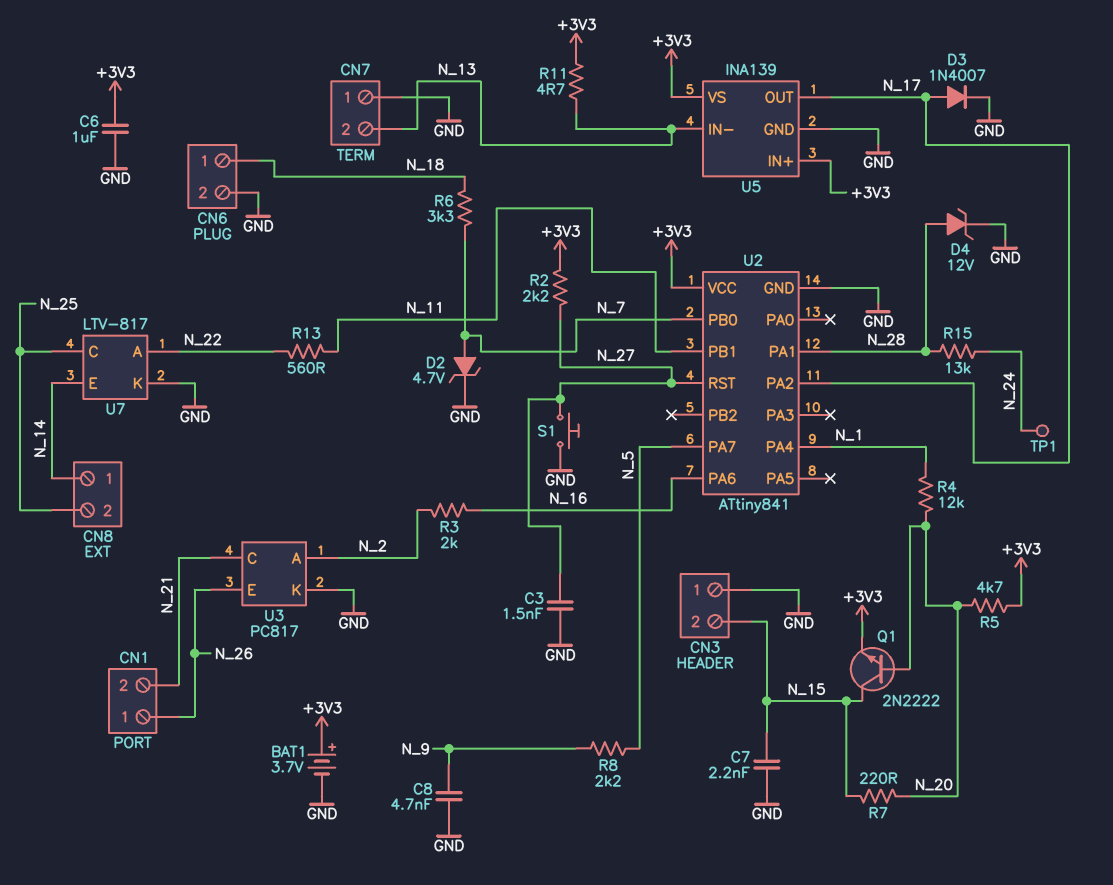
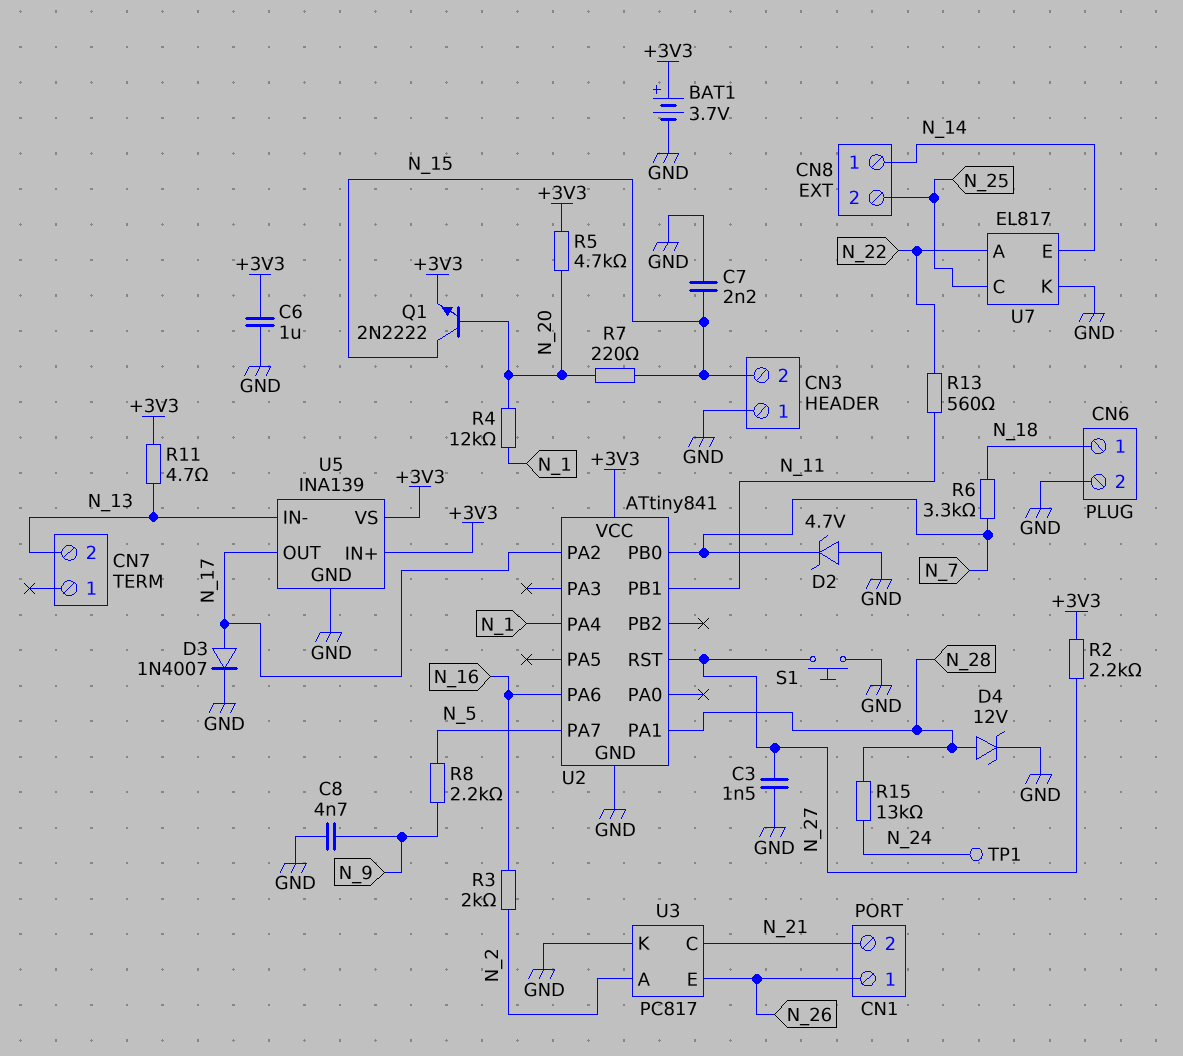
CN7 pin 1: GND -> none
D2: zener 4.7V (A N_7, K GND) -> zener 4.7V (A GND, K N_7)
U7: LTV-817 -> EL817

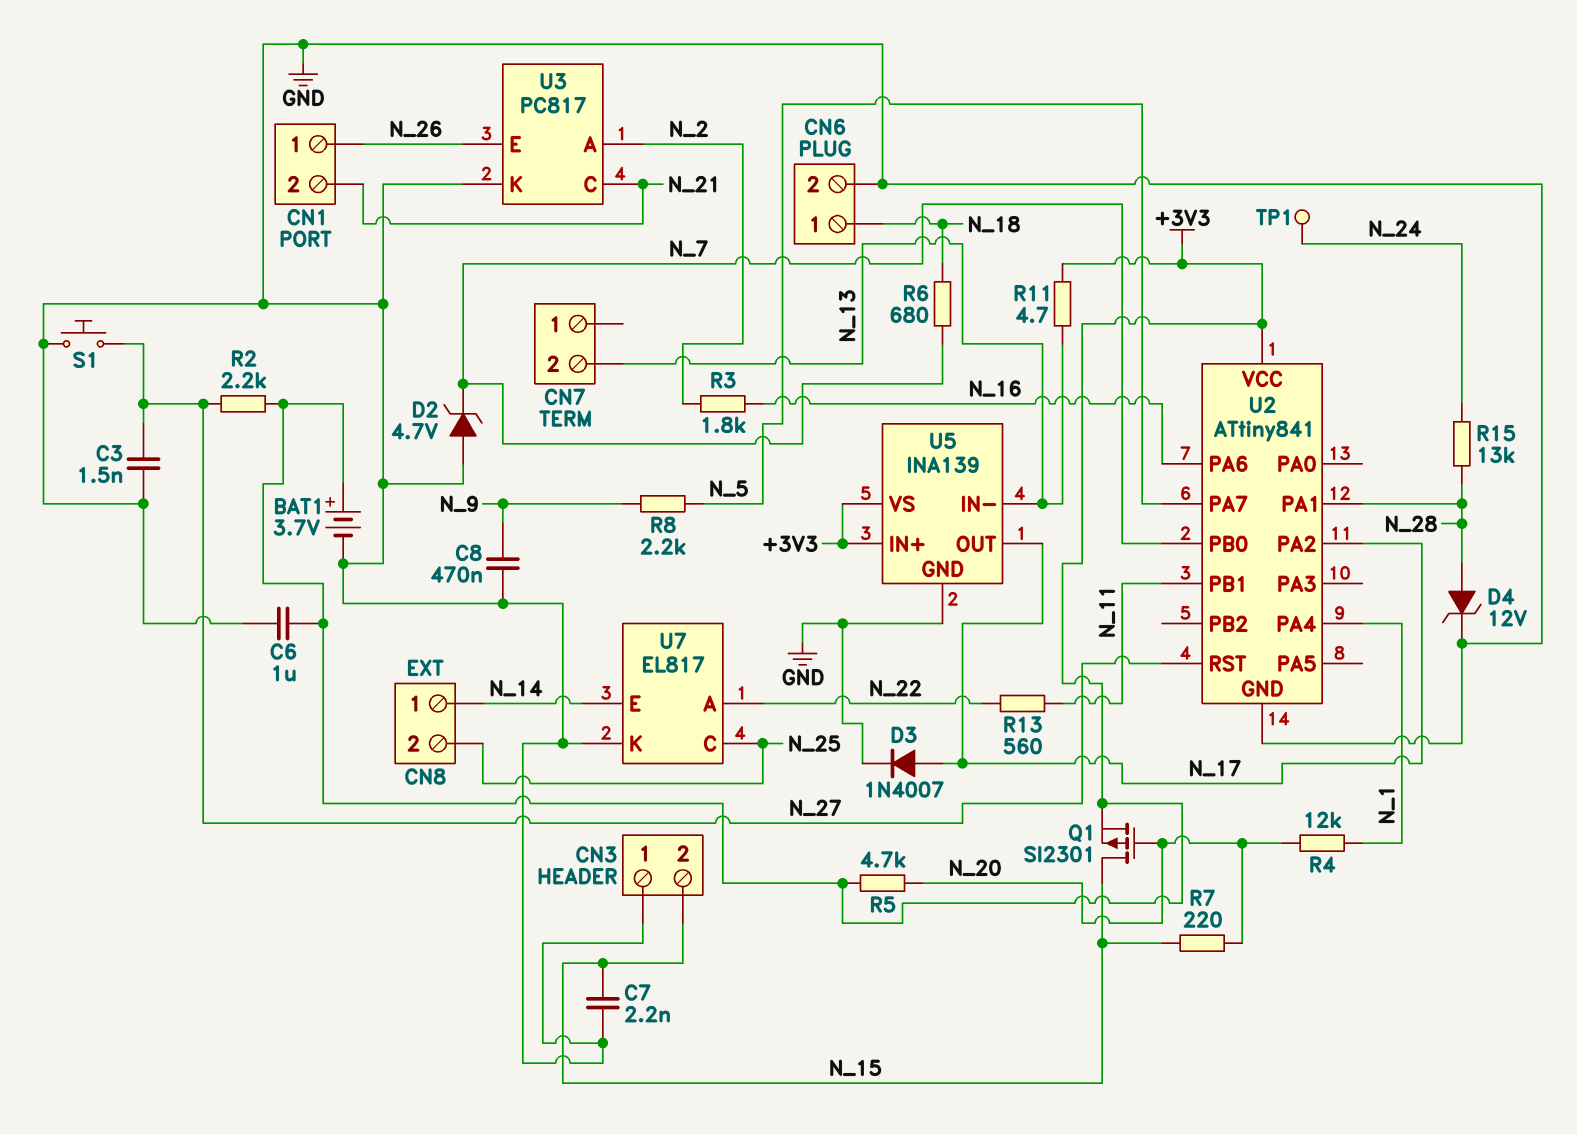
C8: 4.7nF (GND, N_9) -> 470nF (GND, N_9)
Q1: NPN 2N2222 (B N_20, C N_15, E +3V3) -> PMOS SI2301 (G N_20, D N_15, S +3V3)
R3: 2k (N_2, N_16) -> 1.8k (N_2, N_16)
R6: 3.3k (N_7, N_18) -> 680 (N_7, N_18)

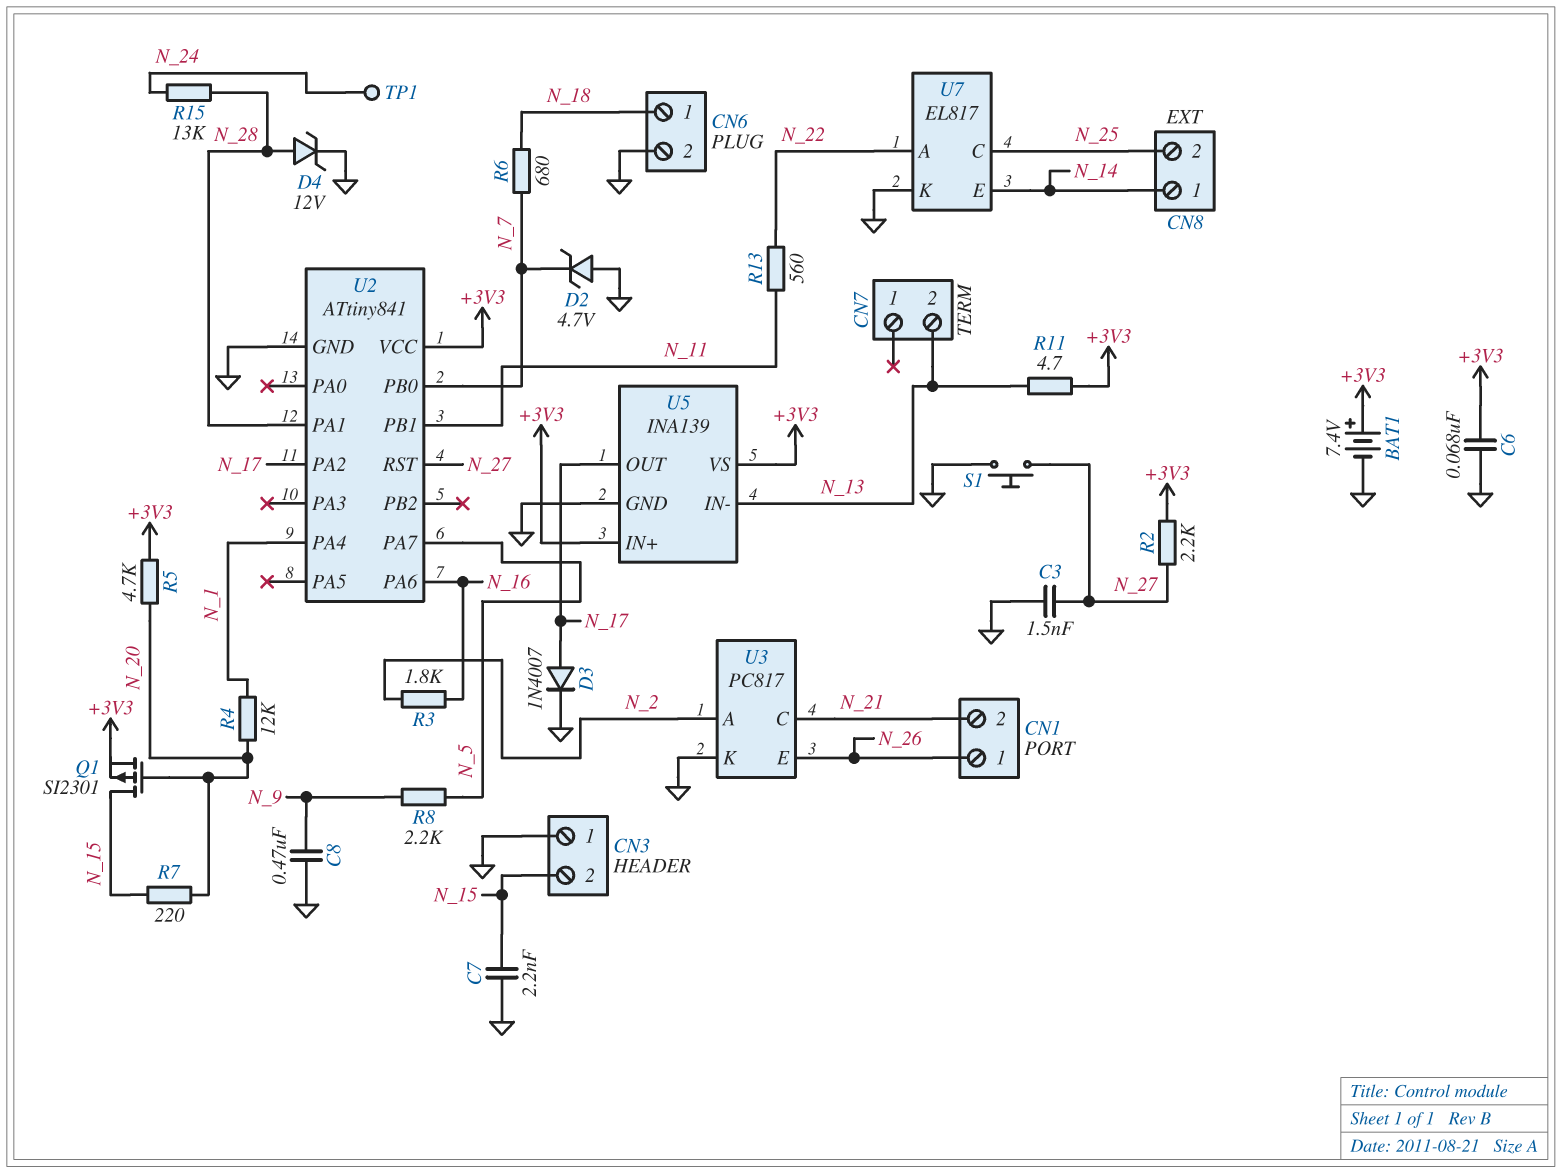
BAT1: 3.7V (plus +3V3, minus GND) -> 7.4V (plus +3V3, minus GND)
C6: 1uF (+3V3, GND) -> 68nF (+3V3, GND)

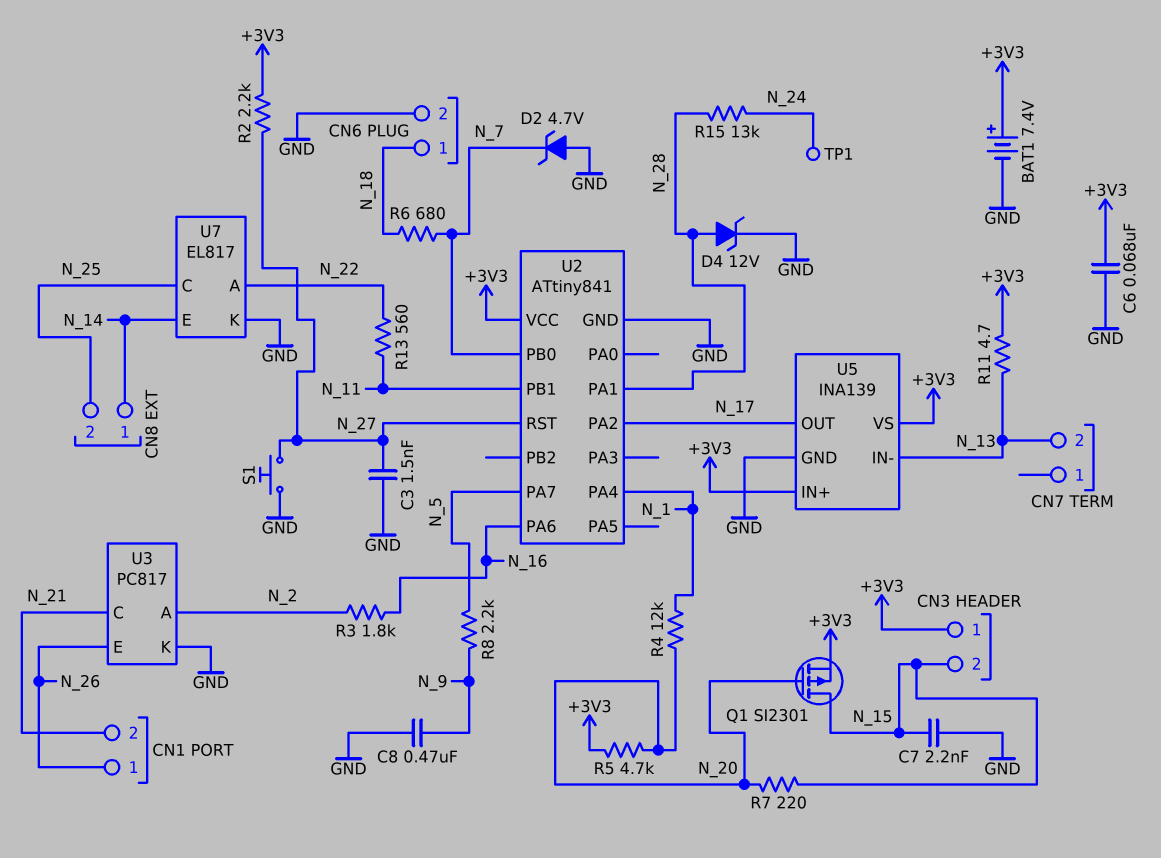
CN3 pin 1: GND -> +3V3
D3: diode 1N4007 (A N_17, K GND) -> none

